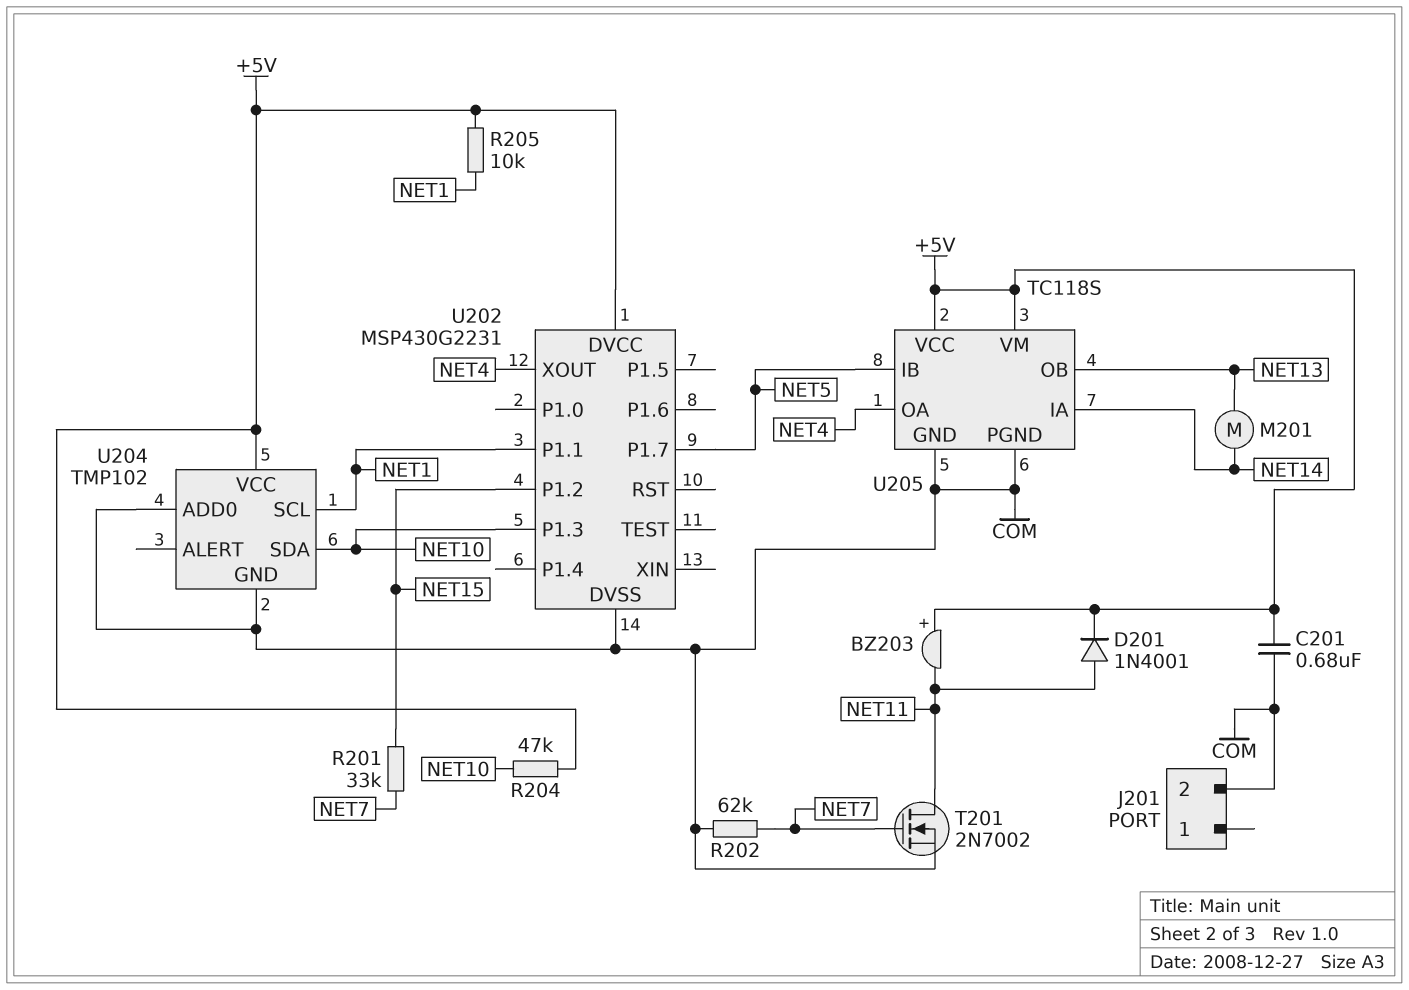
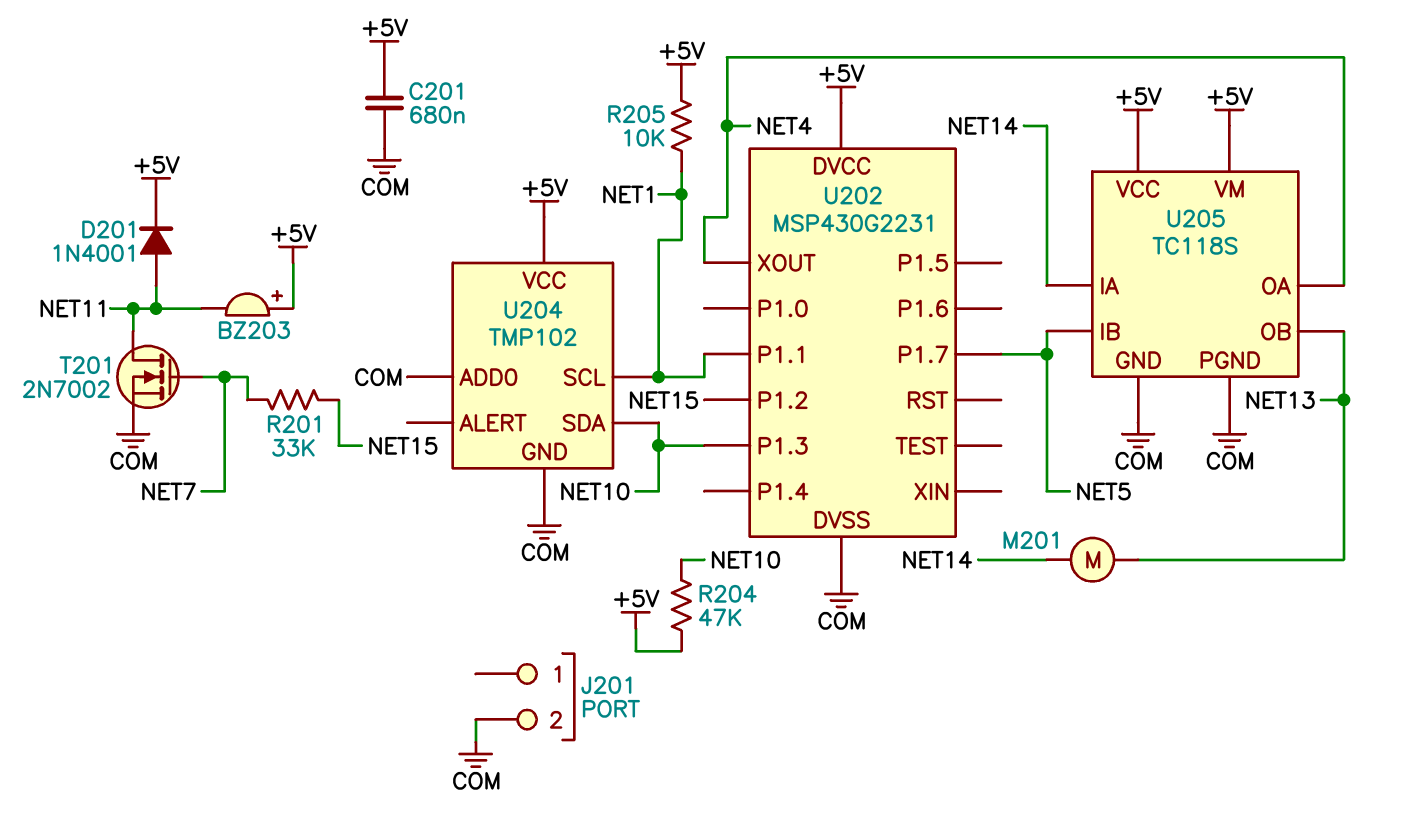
R202: 62k (COM, NET7) -> none

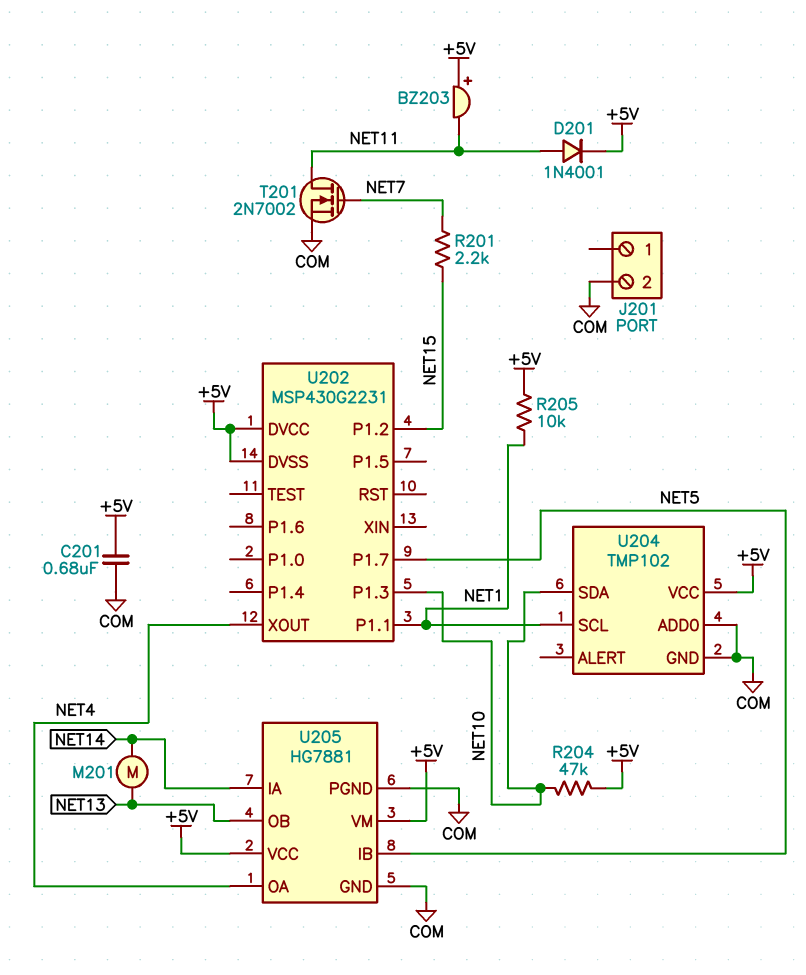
R201: 33k (NET7, NET15) -> 2.2k (NET7, NET15)
U202 pin DVSS: COM -> +5V
U205: TC118S -> HG7881

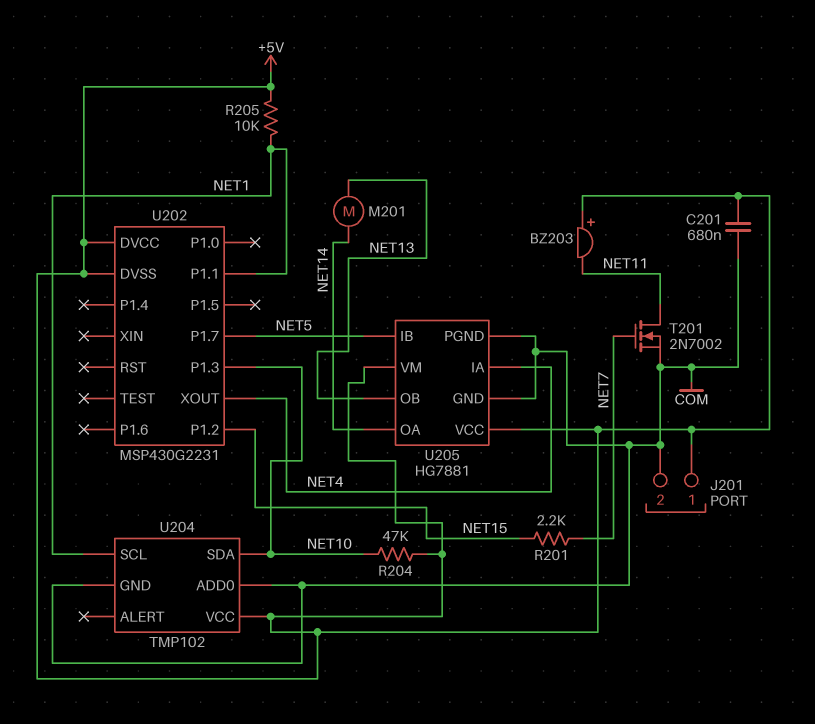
D201: diode 1N4001 (A NET11, K +5V) -> none
J201 pin 1: none -> +5V
U205 pin IA: NET14 -> NET4
U205 pin OA: NET4 -> NET14

